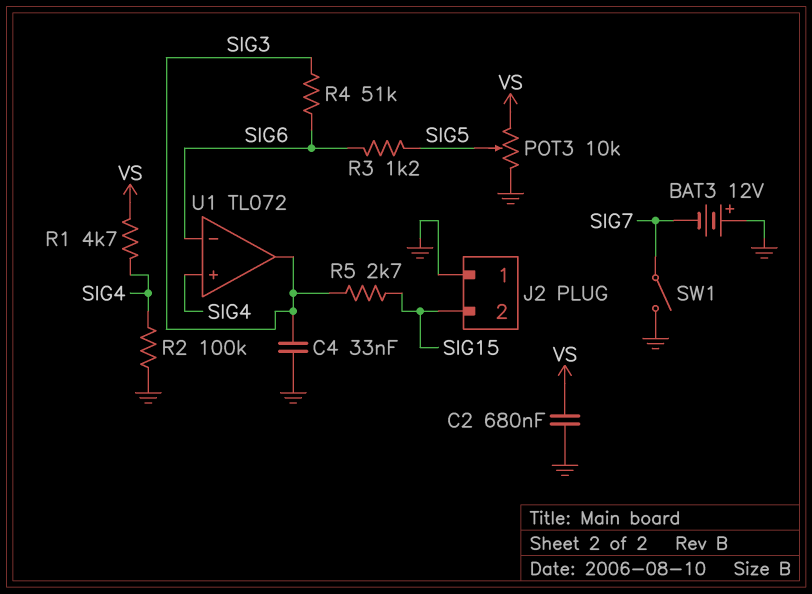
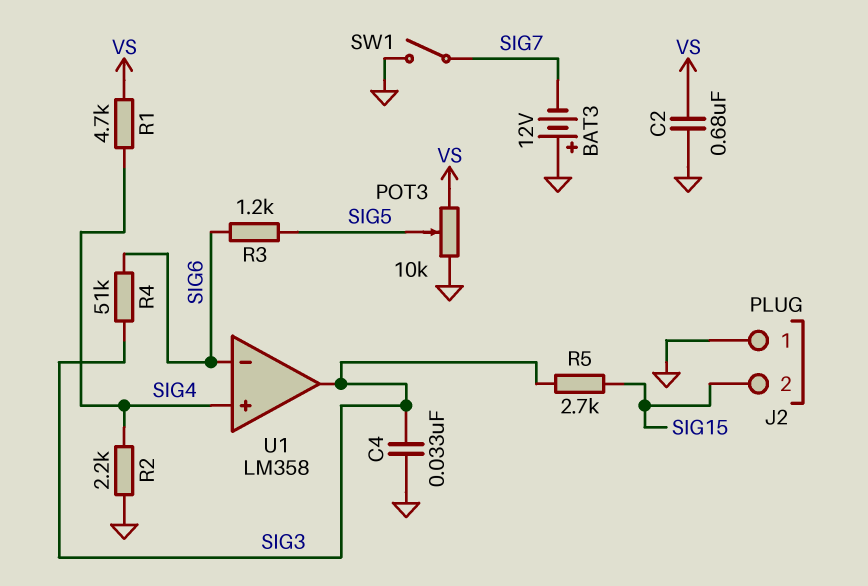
R2: 100k (GND, SIG4) -> 2.2k (GND, SIG4)
U1: TL072 -> LM358

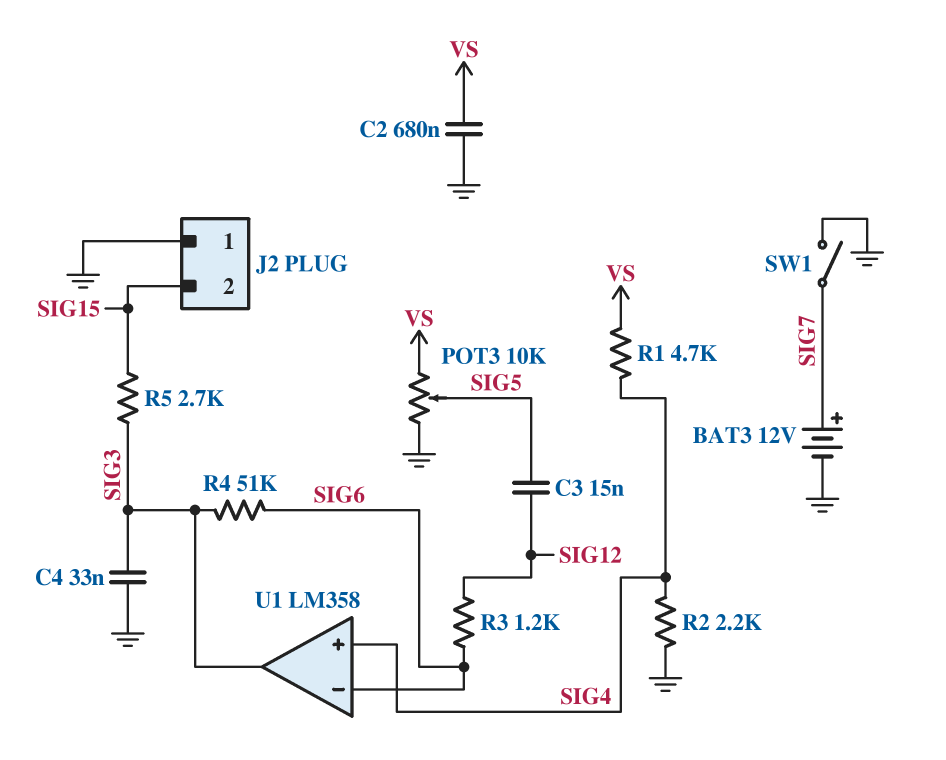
BAT3: 12V (plus GND, minus SIG7) -> 12V (plus SIG7, minus GND)
C3: none -> 15nF (SIG5, SIG12)
R3: 1.2k (SIG5, SIG6) -> 1.2k (SIG6, SIG12)

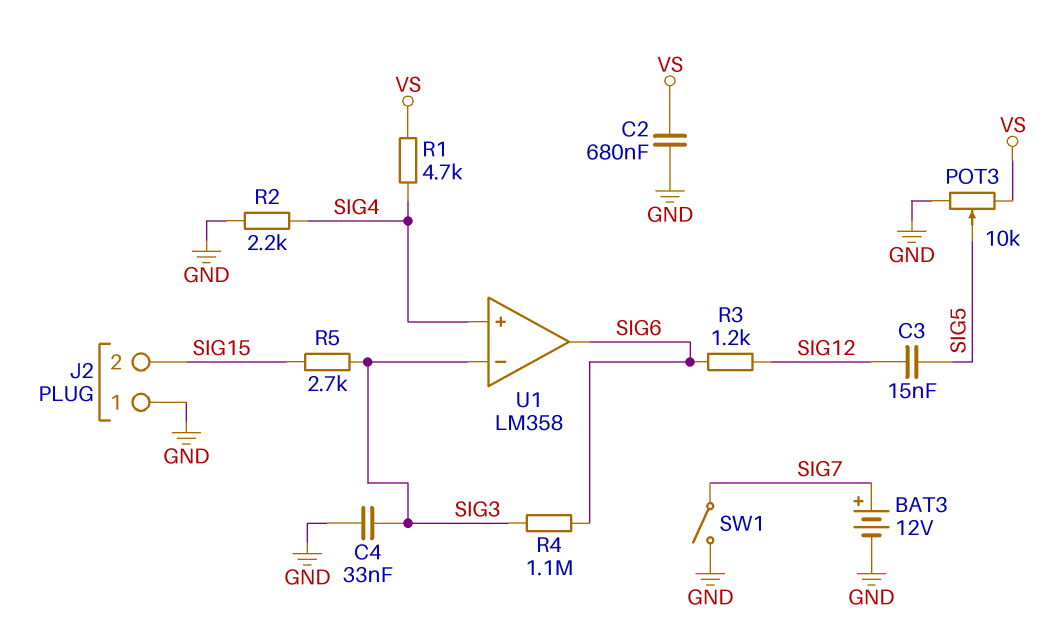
R4: 51k (SIG3, SIG6) -> 1.1M (SIG3, SIG6)
U1 pin in-: SIG6 -> SIG3
U1 pin out: SIG3 -> SIG6

